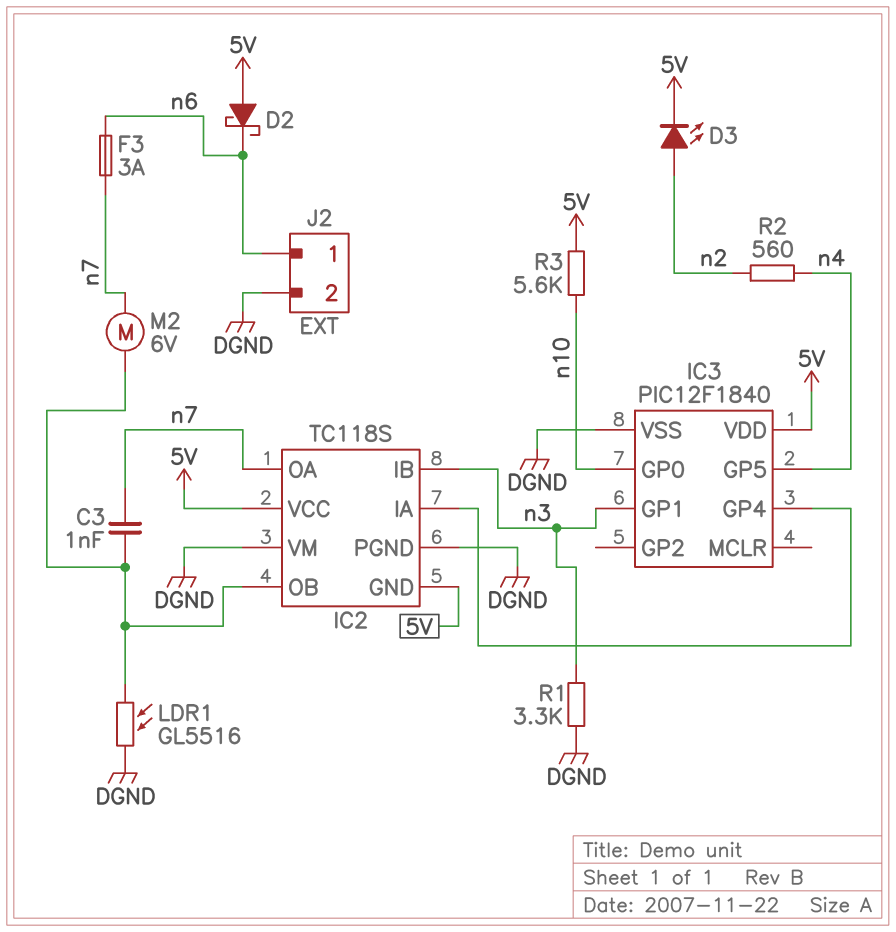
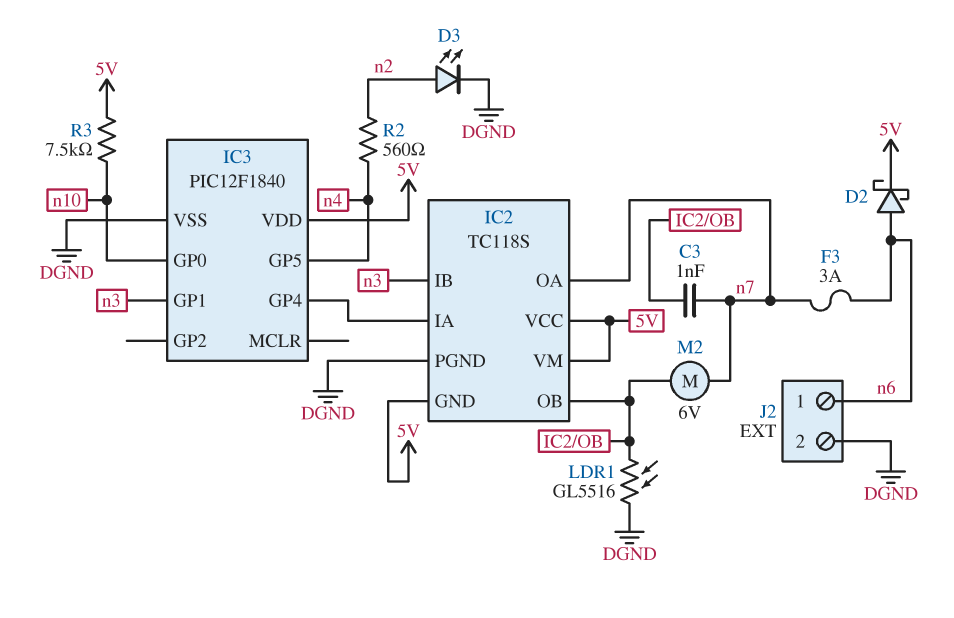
D2: schottky (A 5V, K n6) -> schottky (A n6, K 5V)
D3: LED (A n2, K 5V) -> LED (A n2, K DGND)
IC2 pin VM: DGND -> 5V
R1: 3.3k (DGND, n3) -> none
R3: 5.6k (5V, n10) -> 7.5k (5V, n10)

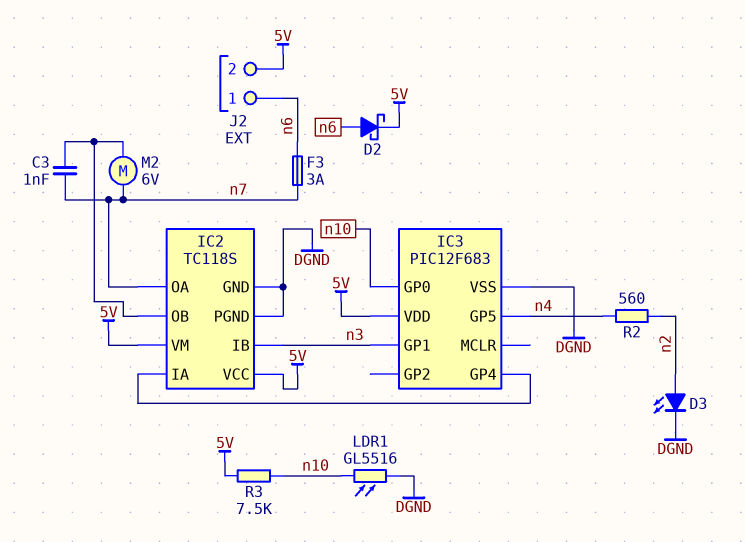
IC2 pin GND: 5V -> DGND
IC3: PIC12F1840 -> PIC12F683
J2 pin 2: DGND -> 5V
LDR1: GL5516 (DGND, IC2/OB) -> GL5516 (DGND, n10)

